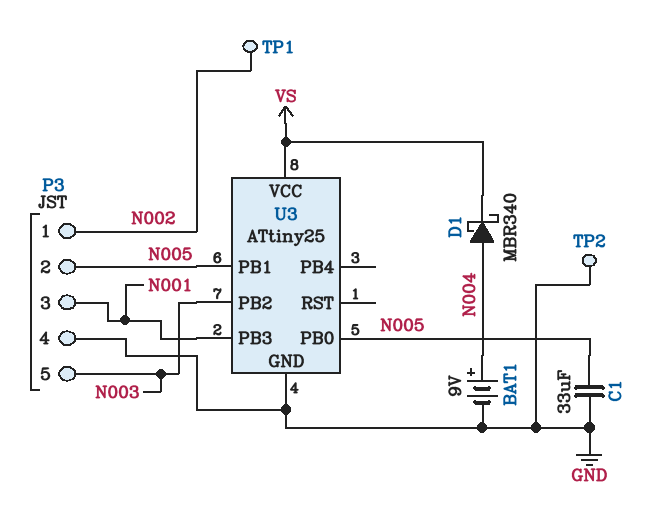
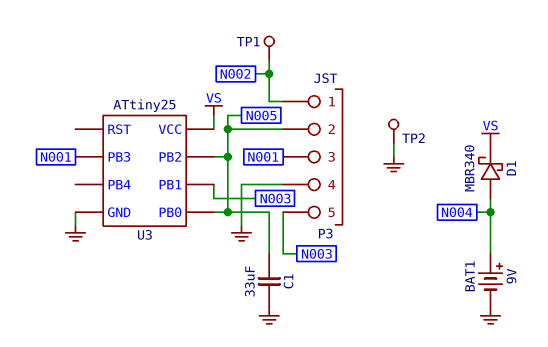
U3 pin PB1: N005 -> N003
U3 pin PB2: N003 -> N005

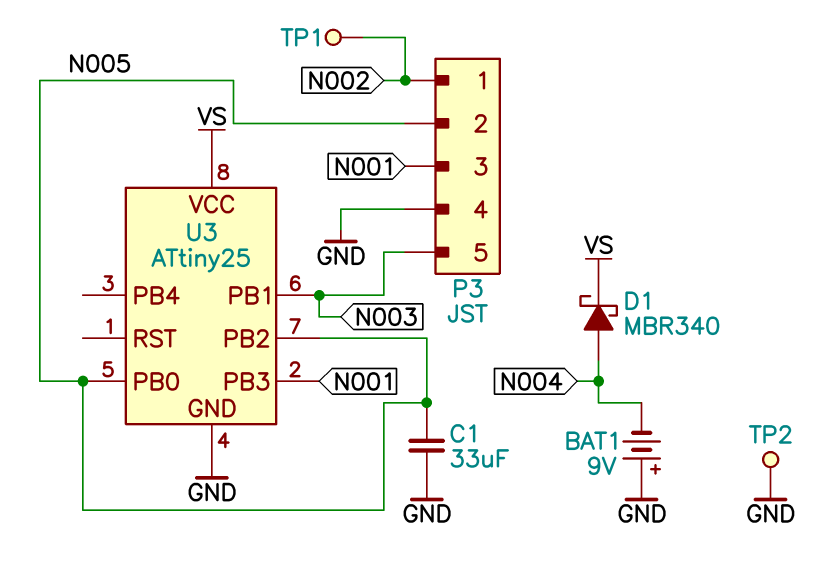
BAT1: 9V (plus N004, minus GND) -> 9V (plus GND, minus N004)

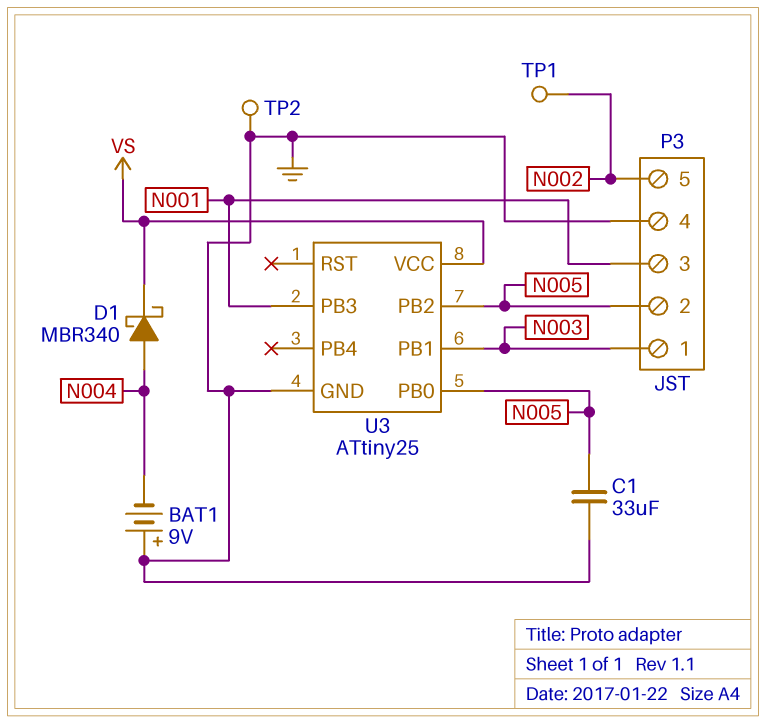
P3 pin 1: N002 -> N003
P3 pin 5: N003 -> N002

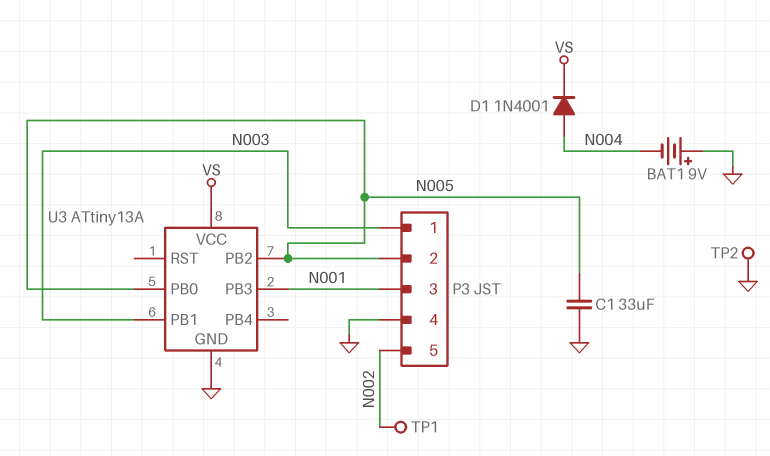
D1: schottky MBR340 (A N004, K VS) -> diode 1N4001 (A N004, K VS)
U3: ATtiny25 -> ATtiny13A

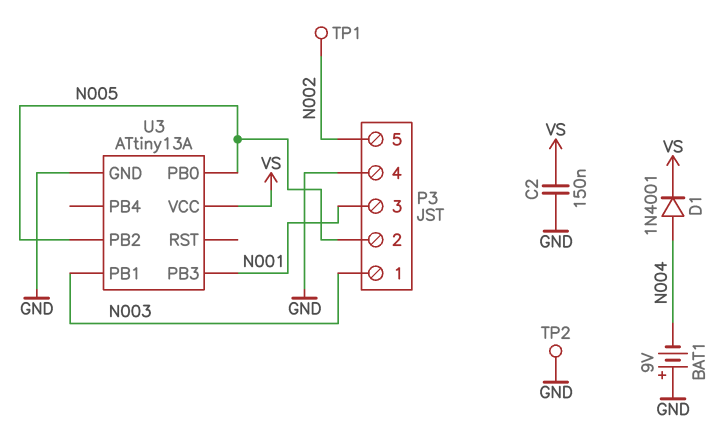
C1: 33uF (GND, N005) -> none
C2: none -> 150nF (GND, VS)

